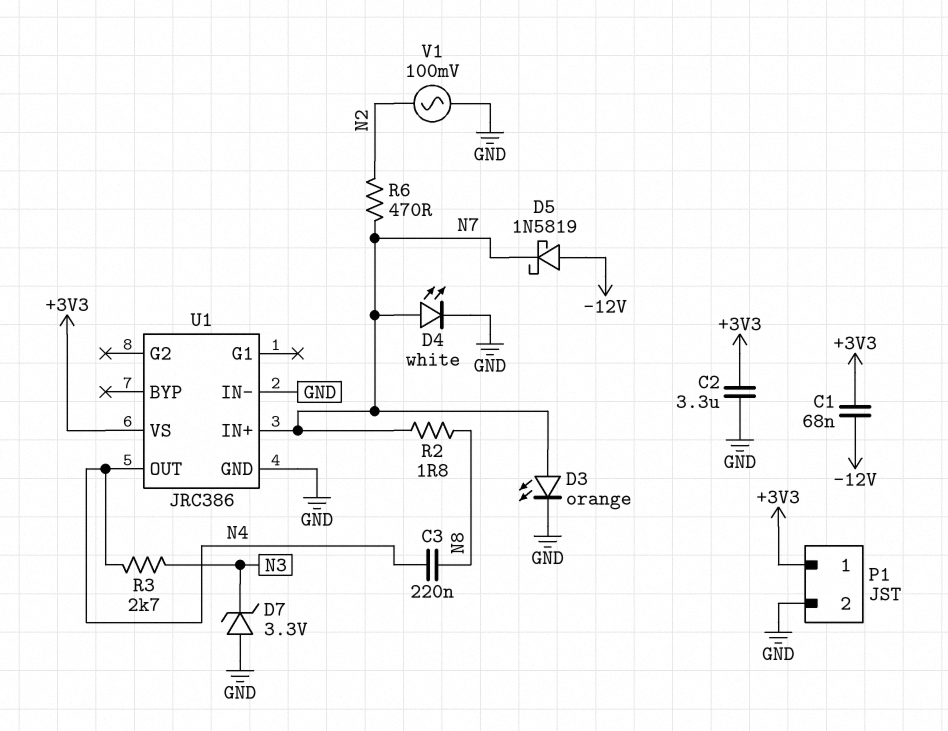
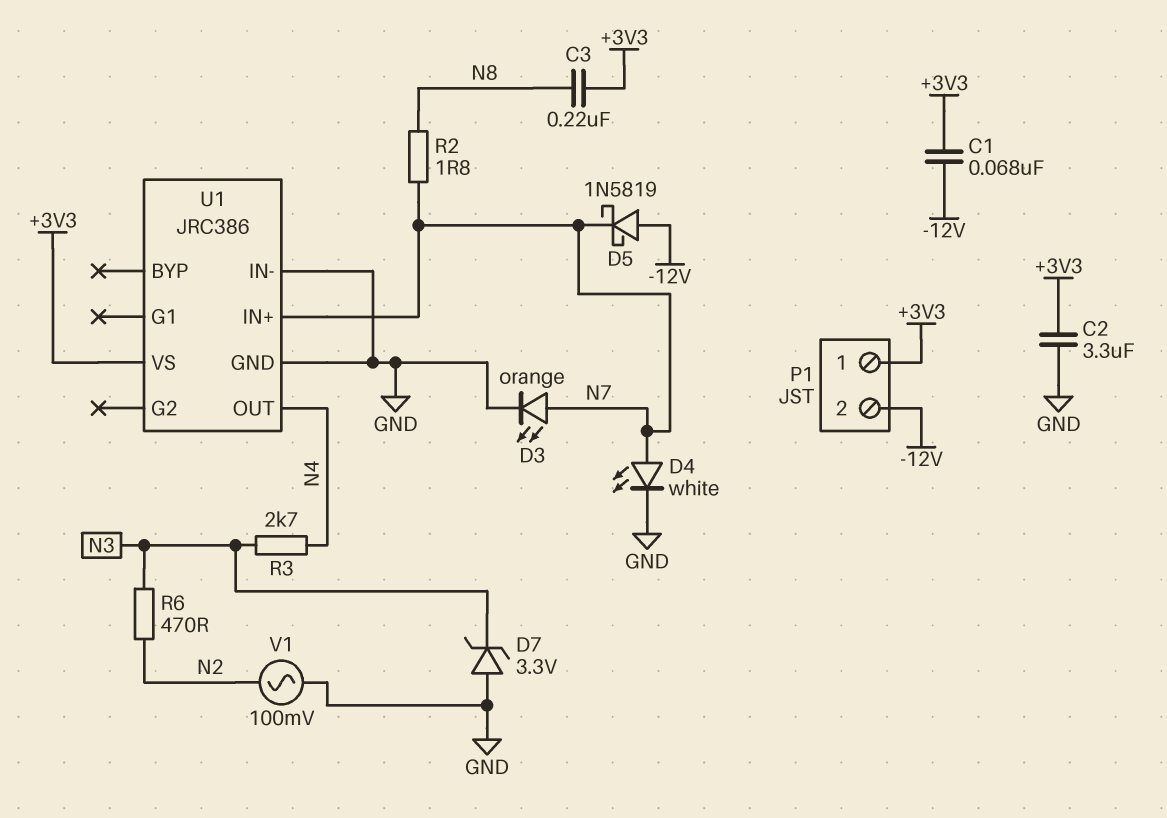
C3: 220nF (N4, N8) -> 220nF (+3V3, N8)
P1 pin 2: GND -> -12V
R6: 470 (N2, N7) -> 470 (N2, N3)

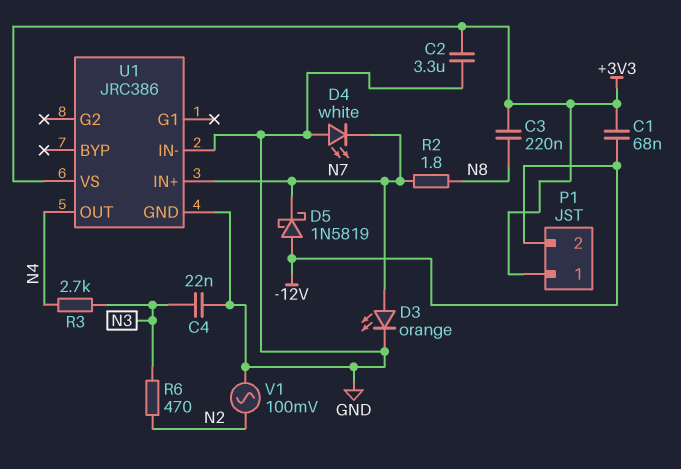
C4: none -> 22nF (GND, N3)
D4: LED white (A N7, K GND) -> LED white (A GND, K N7)
D7: zener 3.3V (A GND, K N3) -> none

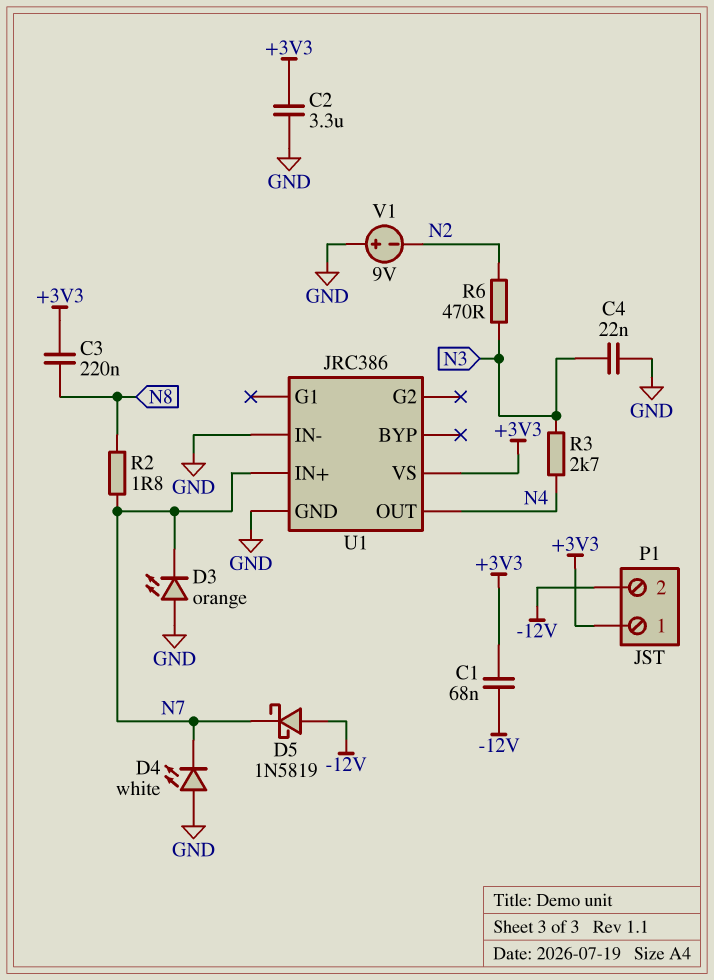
D3: LED orange (A N7, K GND) -> LED orange (A GND, K N7)
V1: AC 100mV (GND, N2) -> 9V (plus GND, minus N2)

